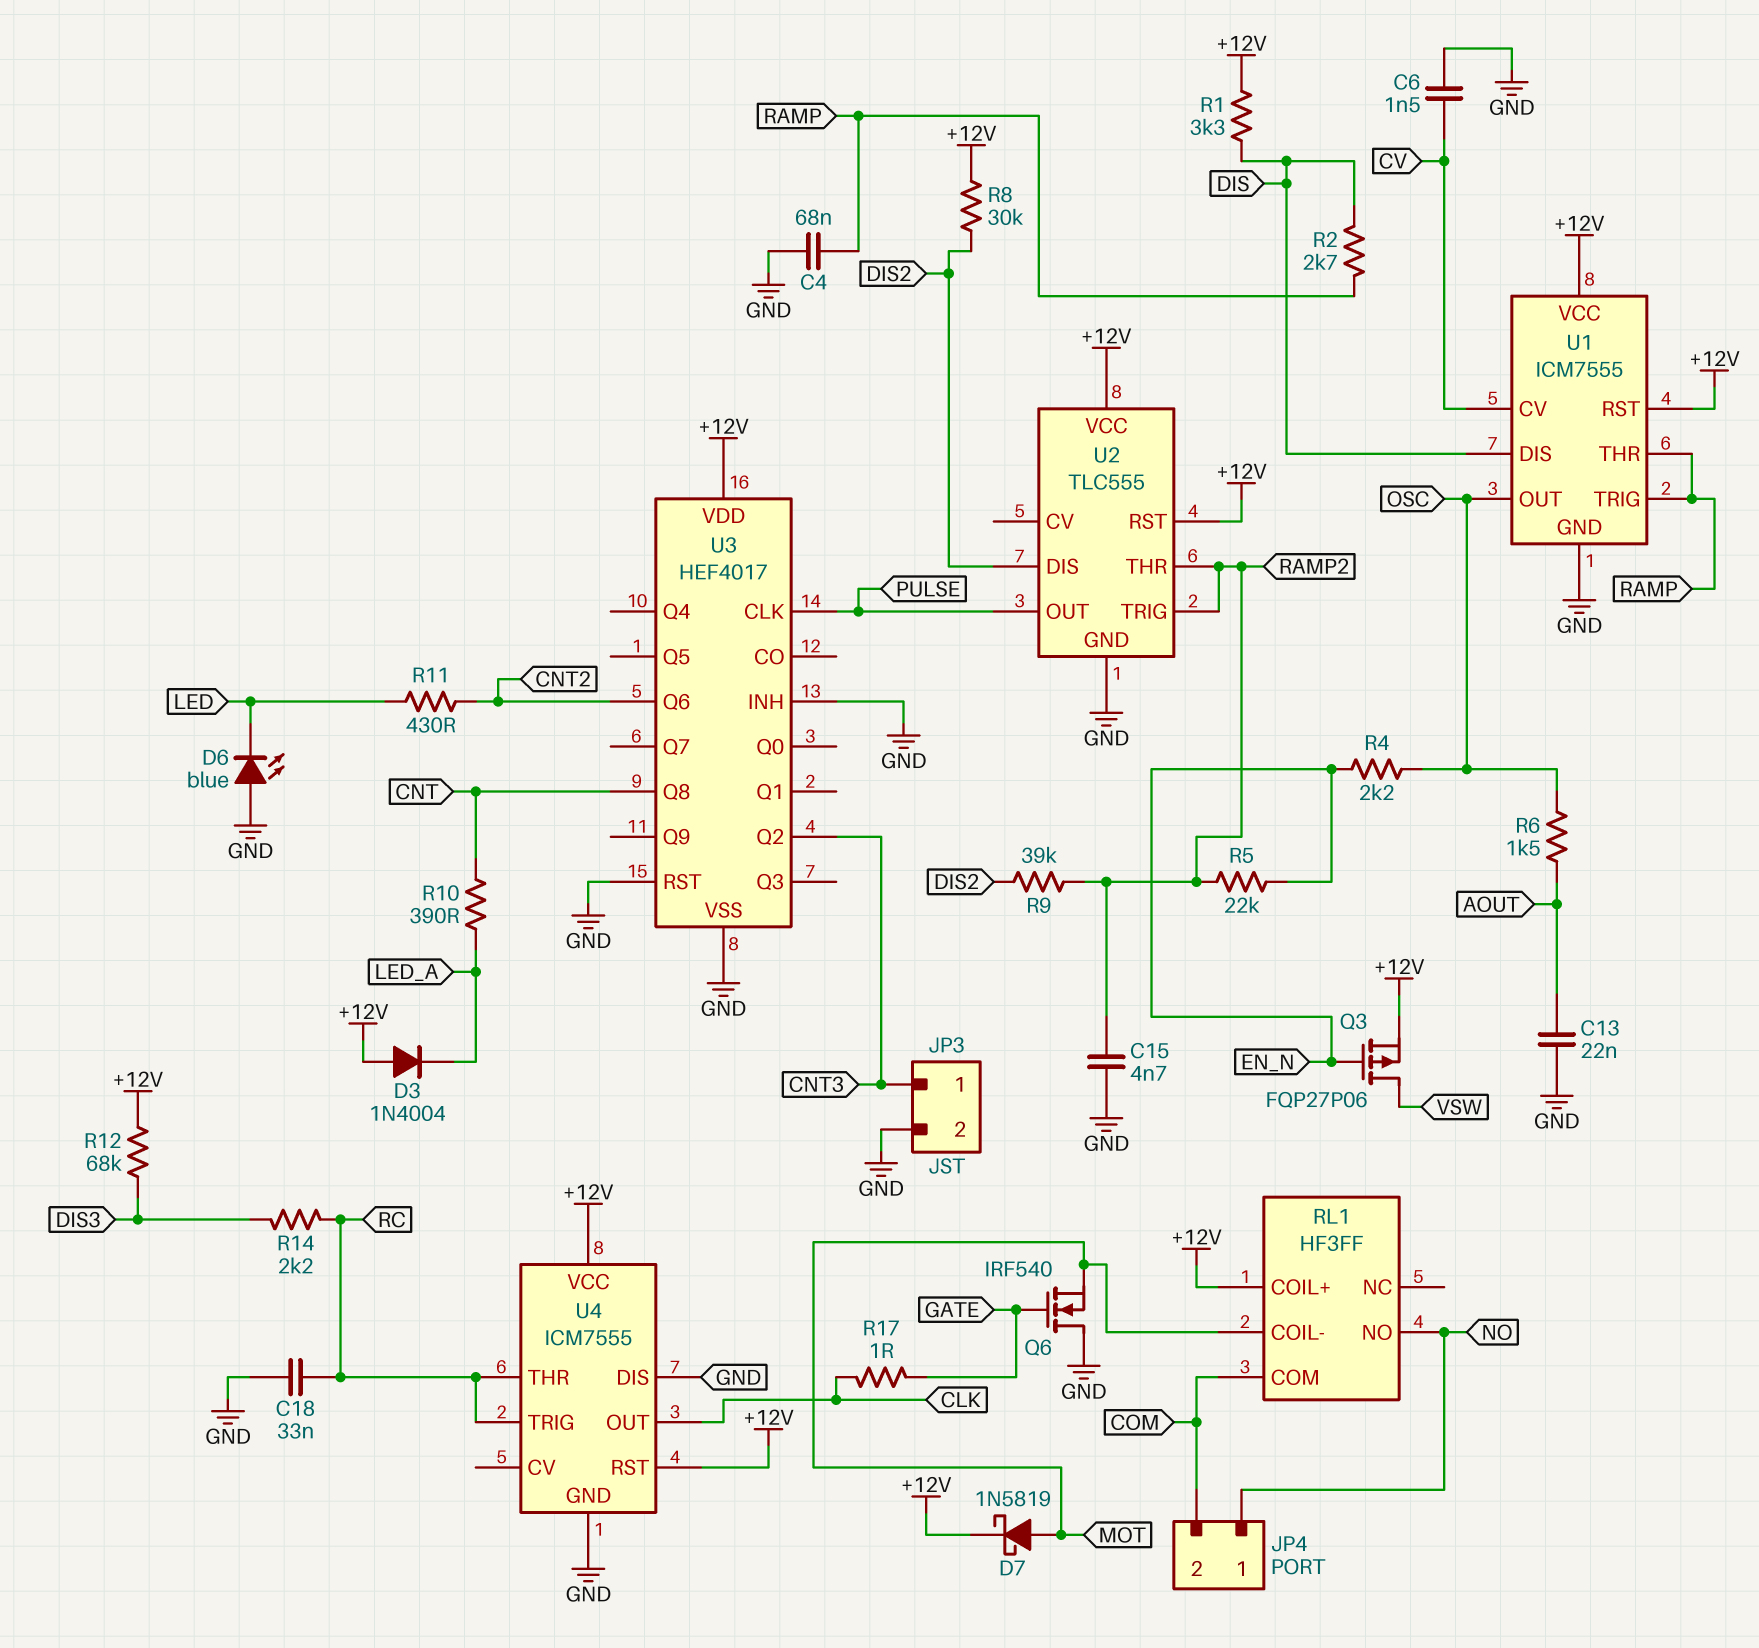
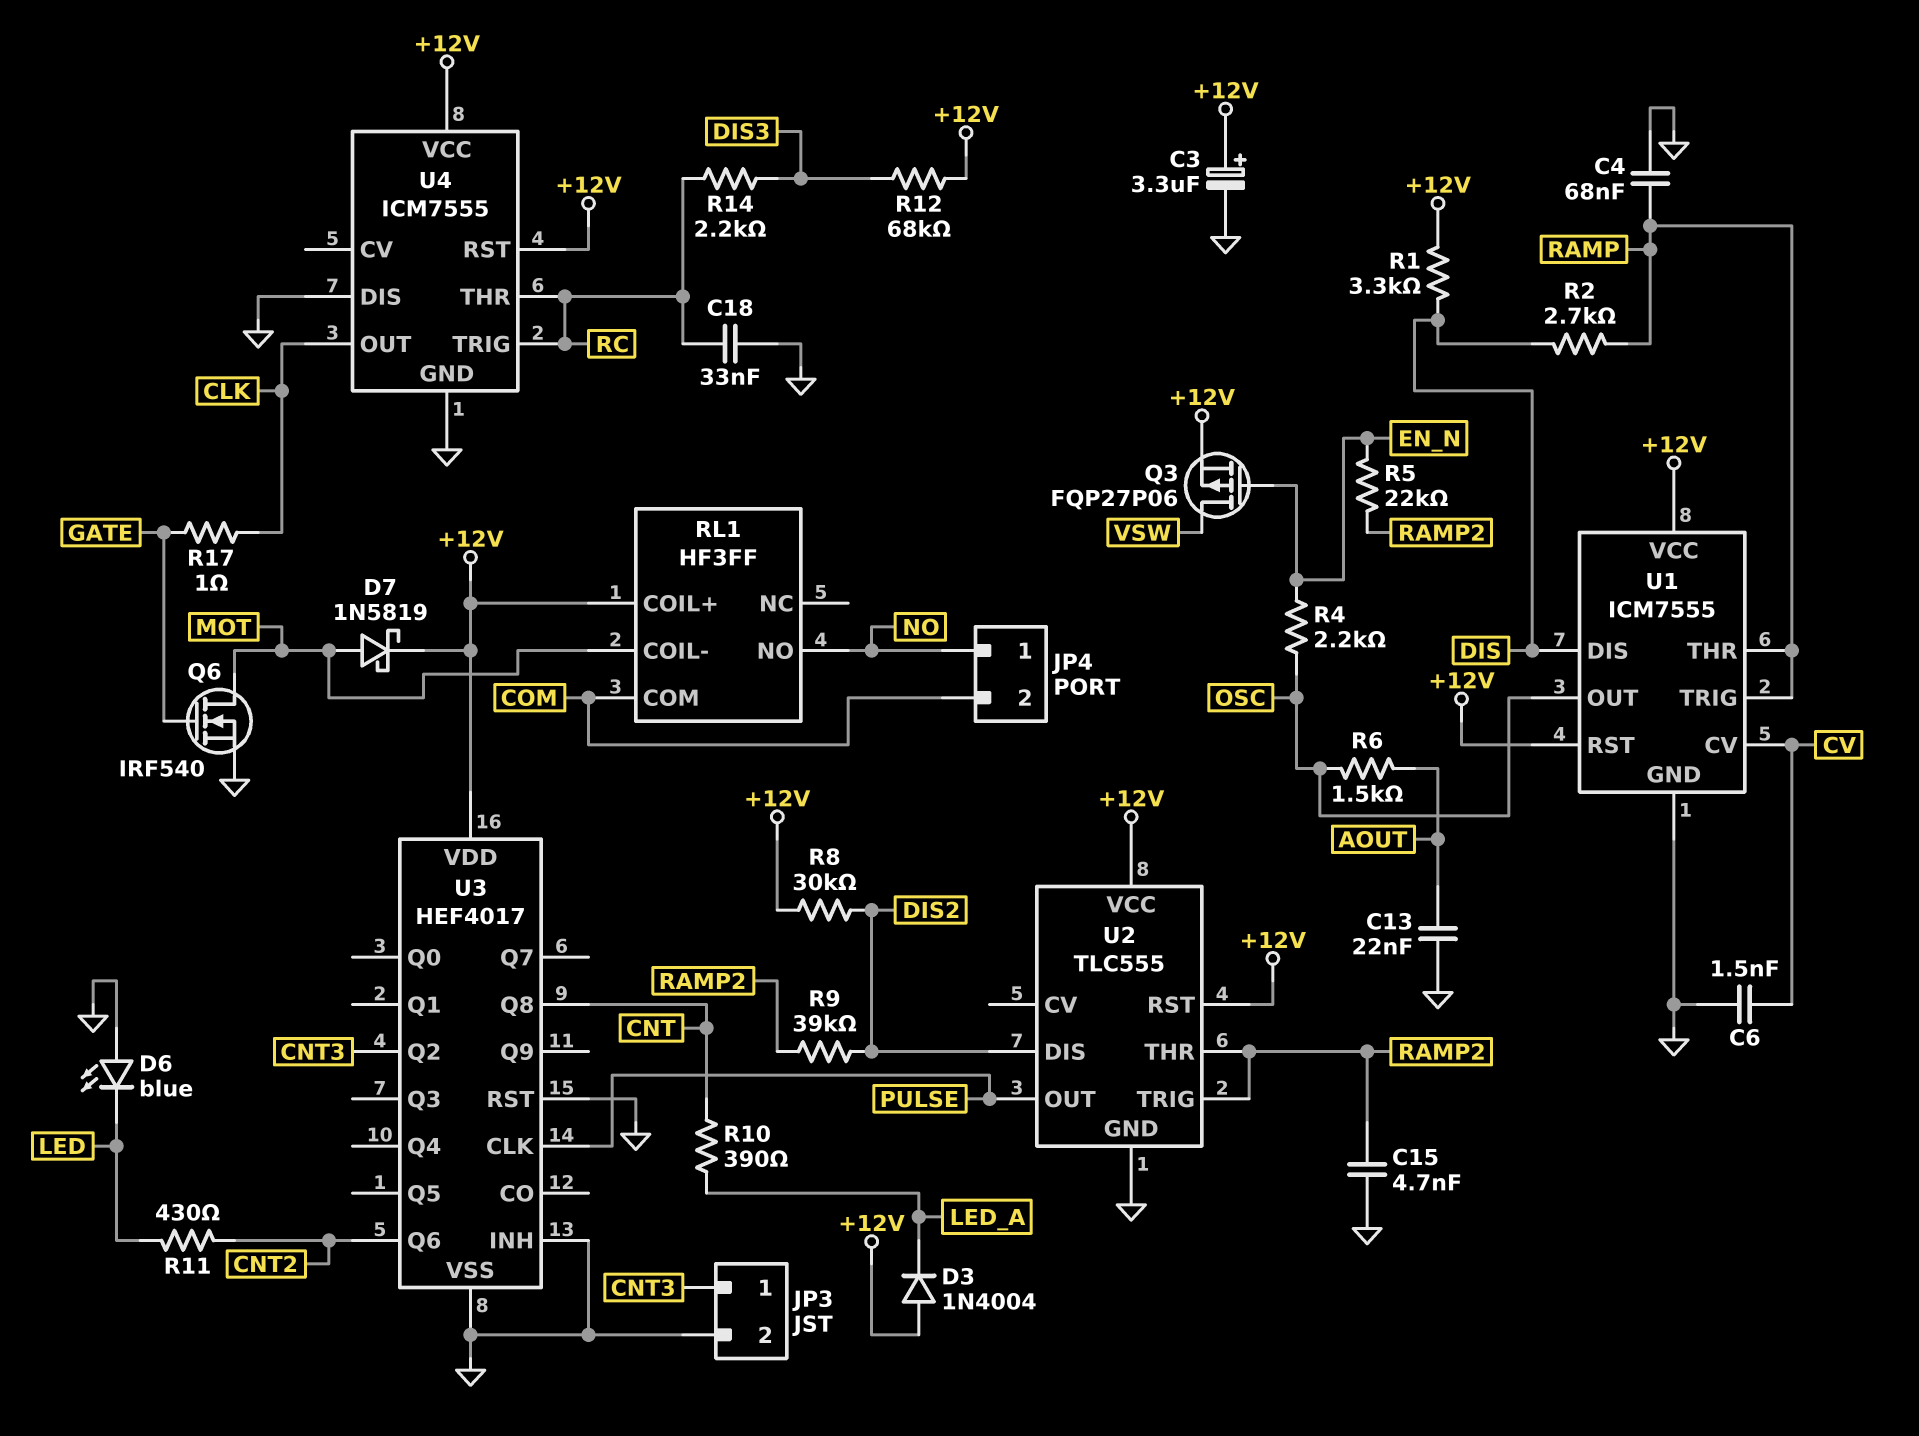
C3: none -> 3.3uF (plus +12V, minus GND)
Q6: NMOS IRF540 (G GATE, D GND, S MOT) -> NMOS IRF540 (G GATE, D MOT, S GND)

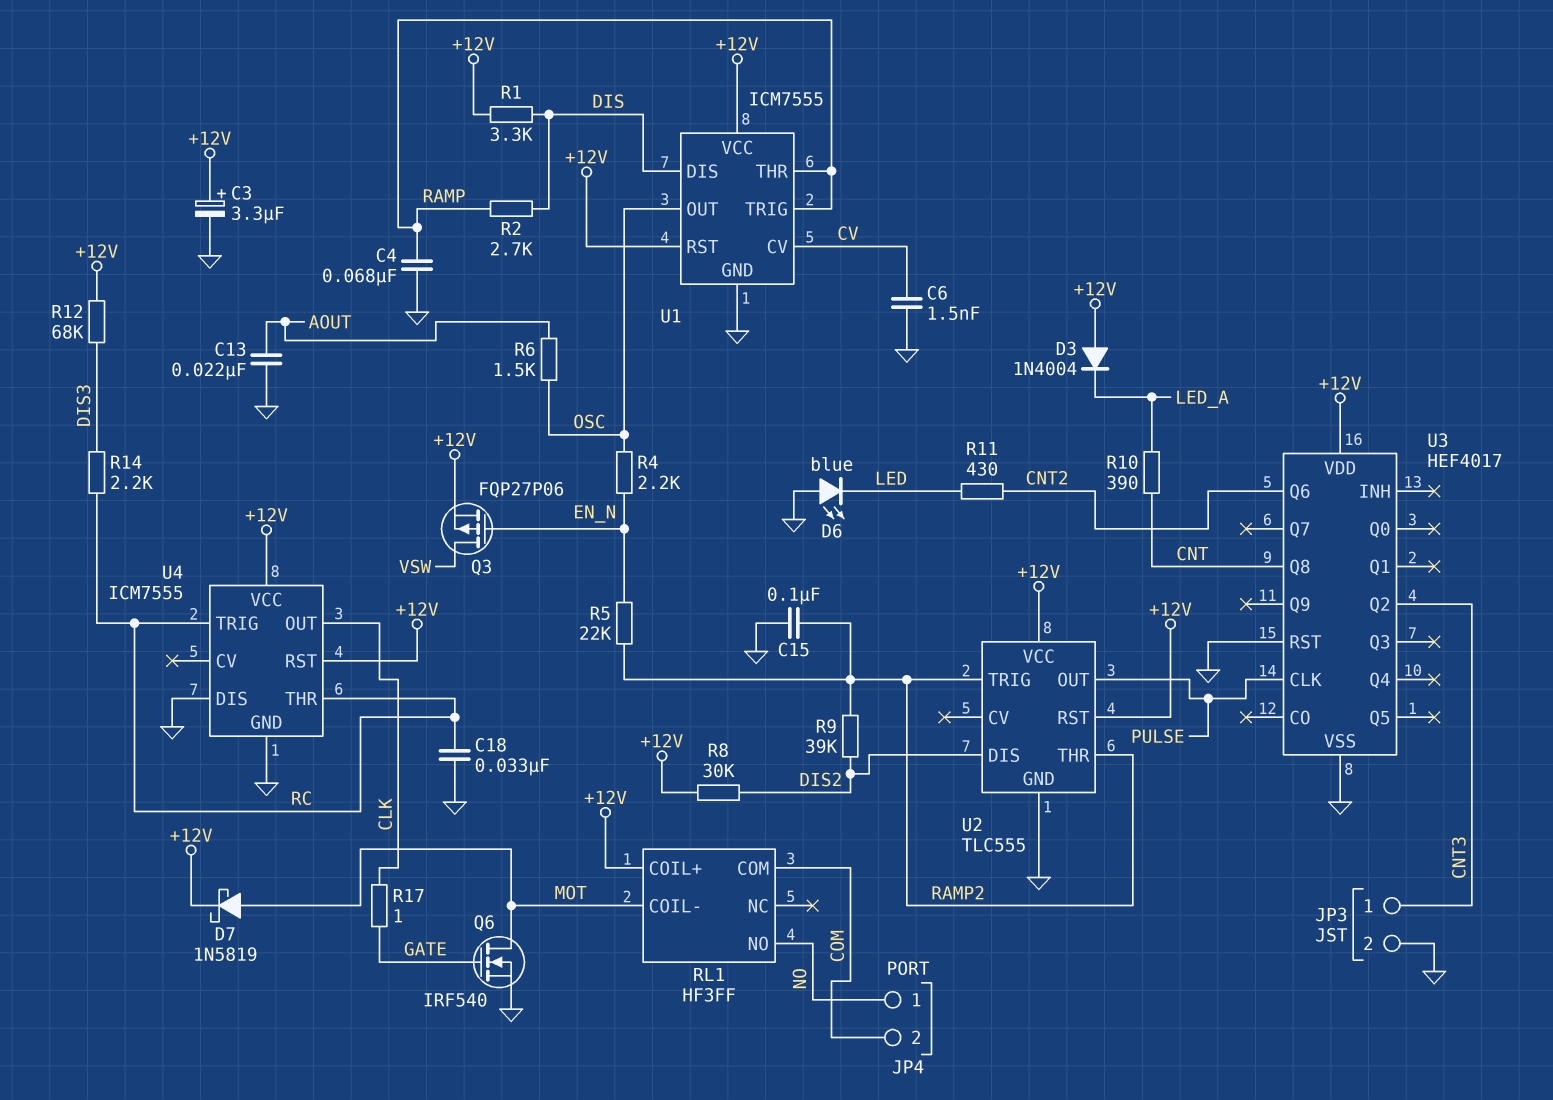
C15: 4.7nF (GND, RAMP2) -> 100nF (GND, RAMP2)
U3 pin INH: GND -> none

